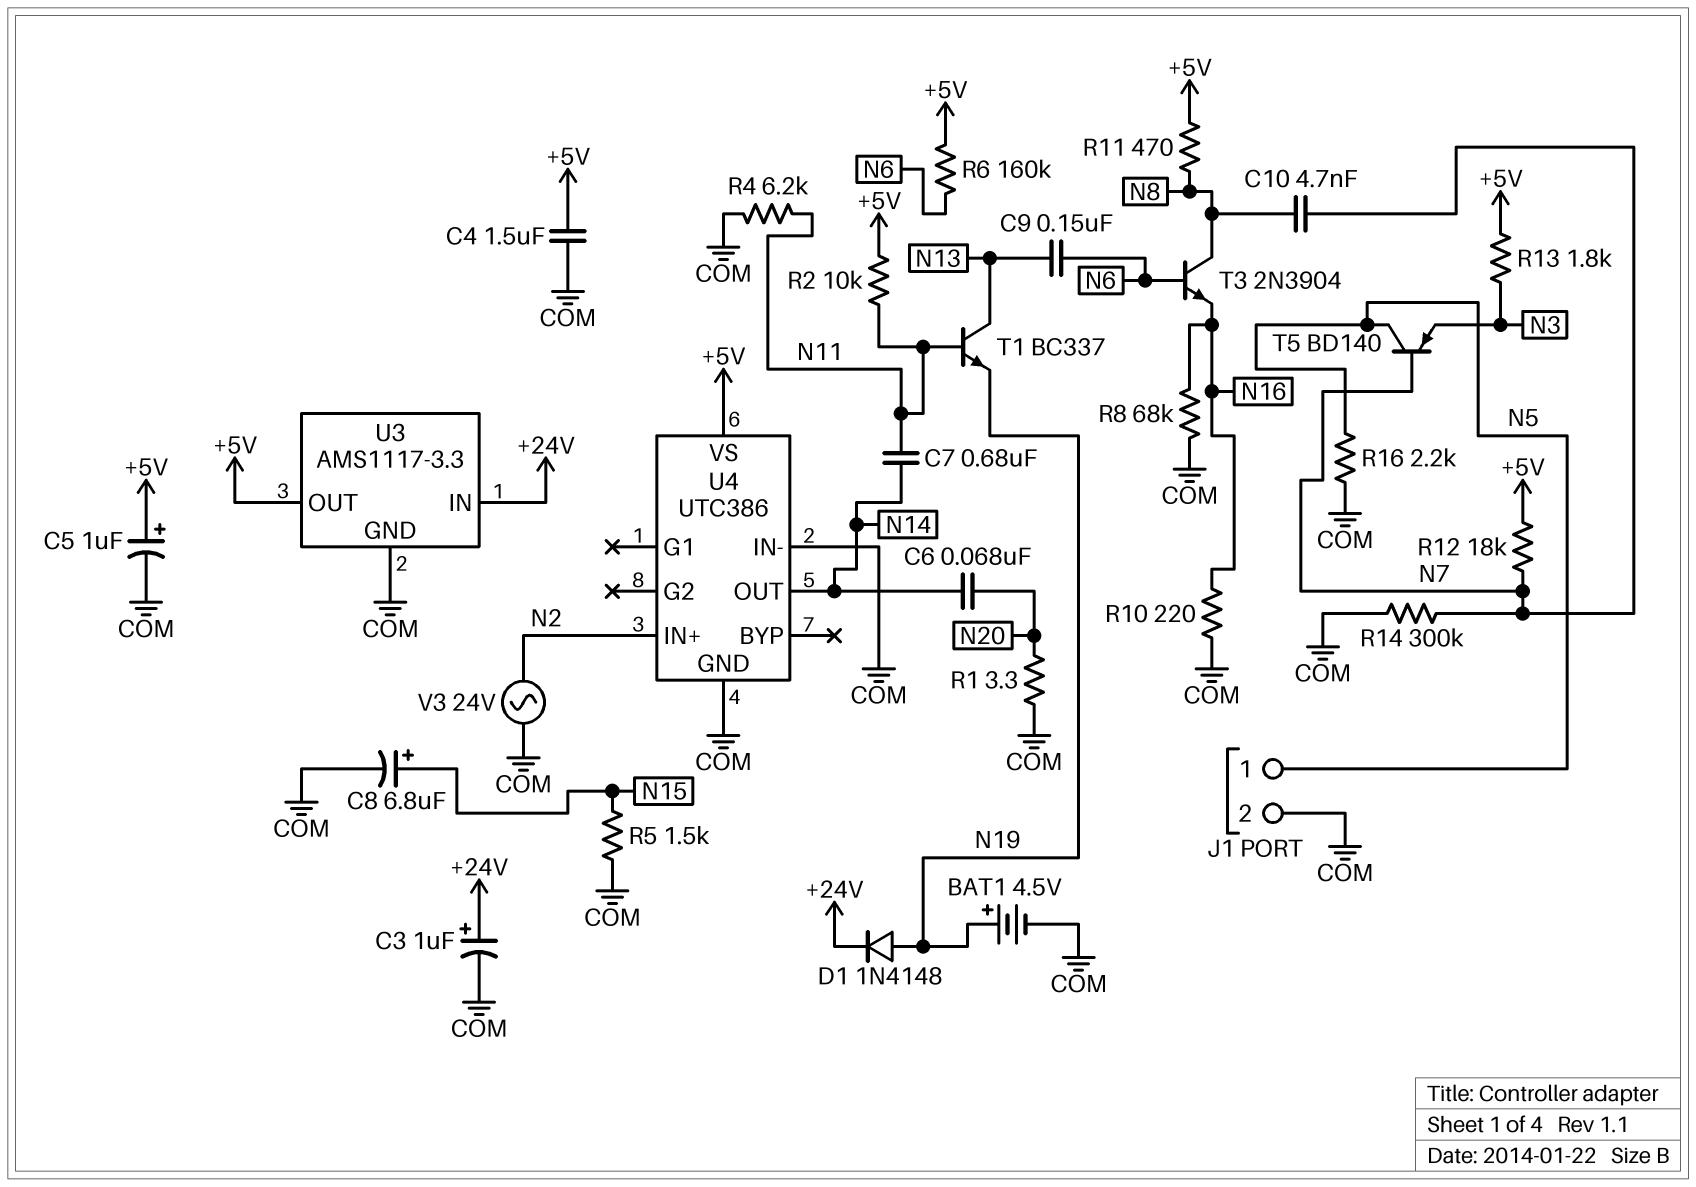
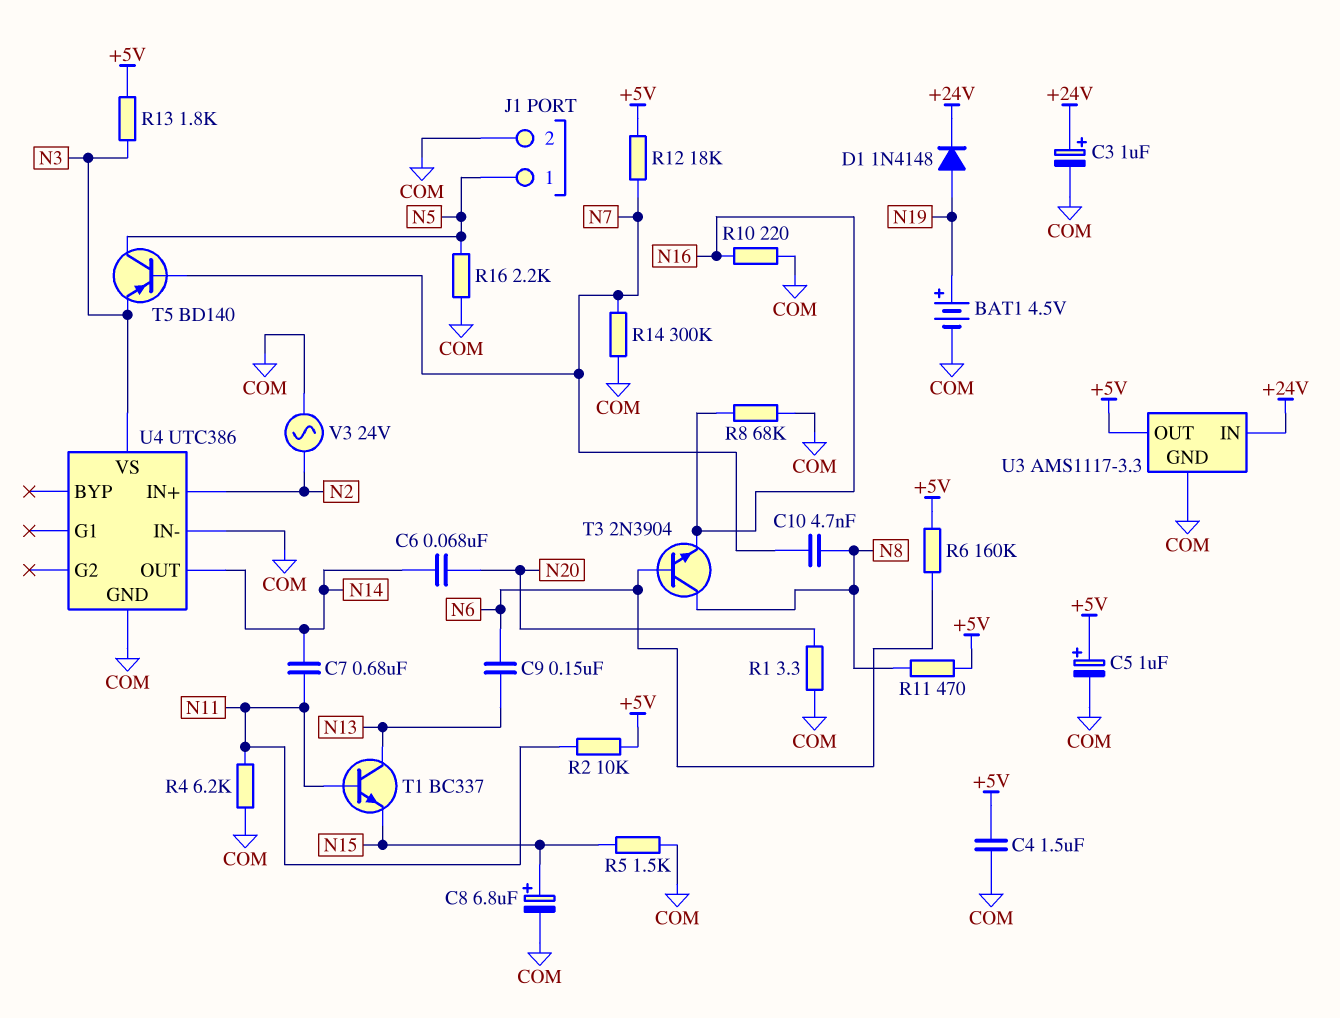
T1: NPN BC337 (B N11, C N13, E N19) -> NPN BC337 (B N11, C N13, E N15)
U4 pin VS: +5V -> N3

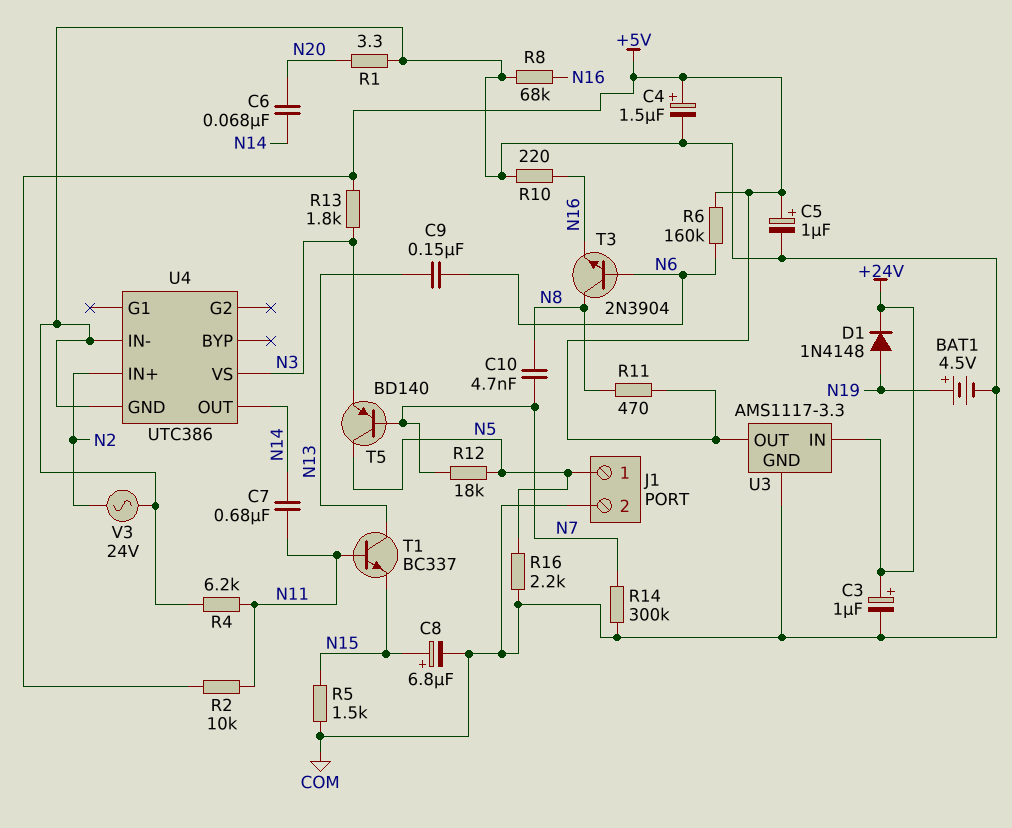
C4: 1.5uF (+5V, COM) -> 1.5uF (plus +5V, minus COM)
R12: 18k (+5V, N7) -> 18k (N5, N7)

